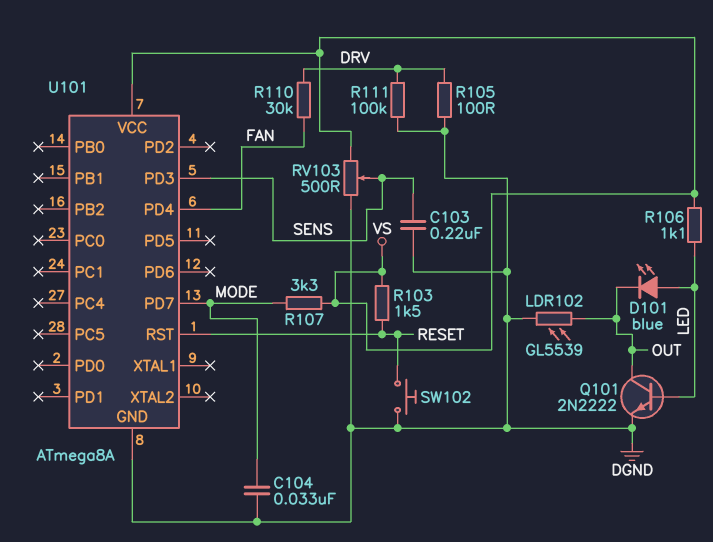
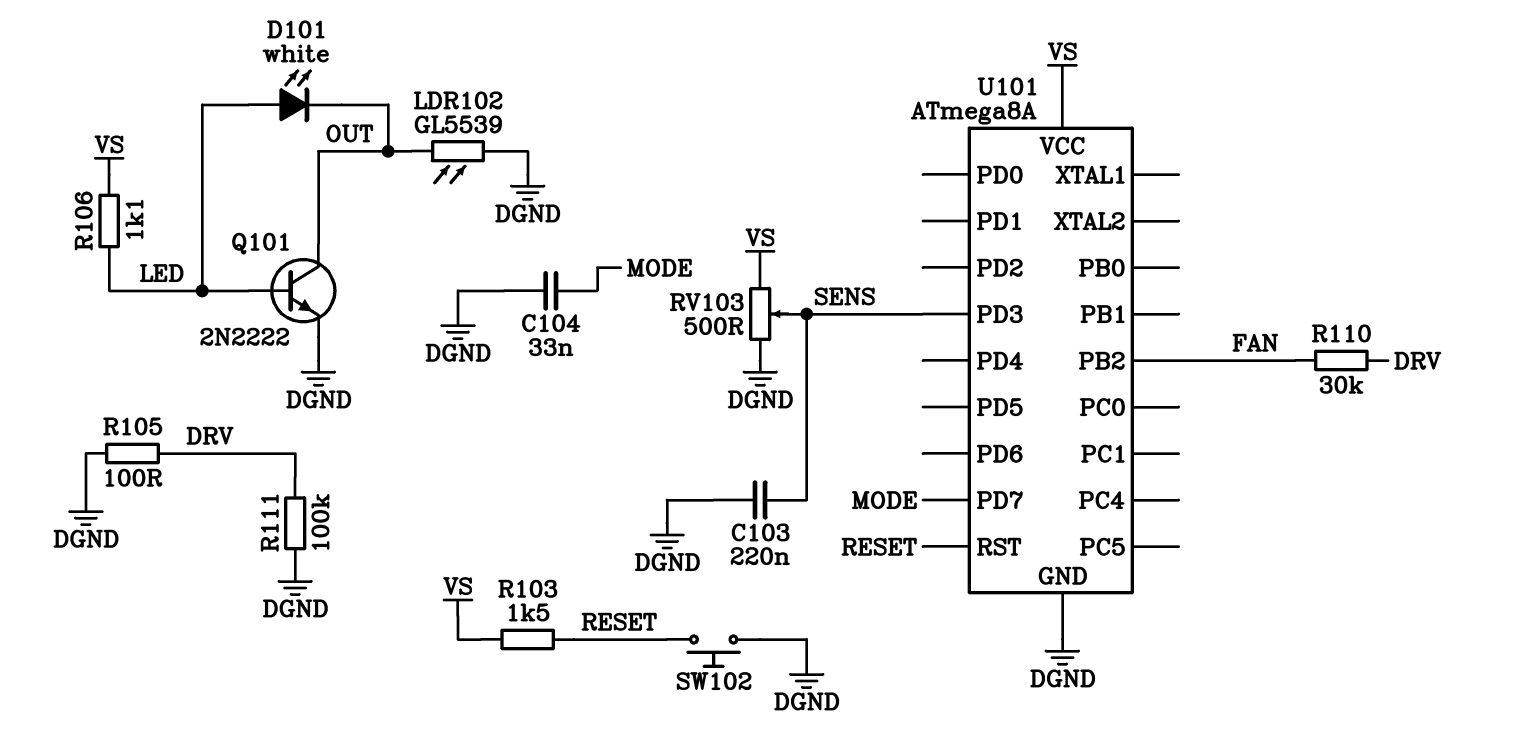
D101: LED blue (A LED, K OUT) -> LED white (A LED, K OUT)
R107: 3.3k (MODE, VS) -> none
U101 pin PB2: none -> FAN
U101 pin PD4: FAN -> none

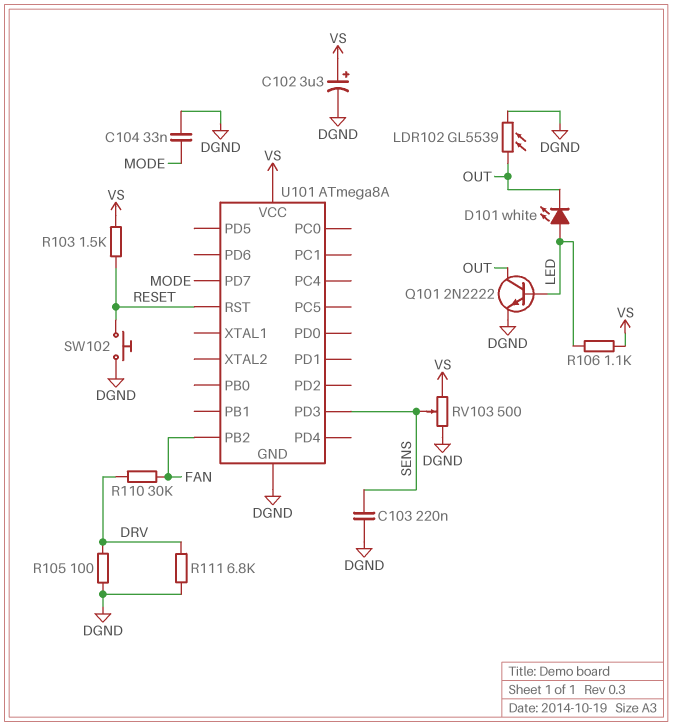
C102: none -> 3.3uF (plus VS, minus DGND)
R111: 100k (DGND, DRV) -> 6.8k (DGND, DRV)

